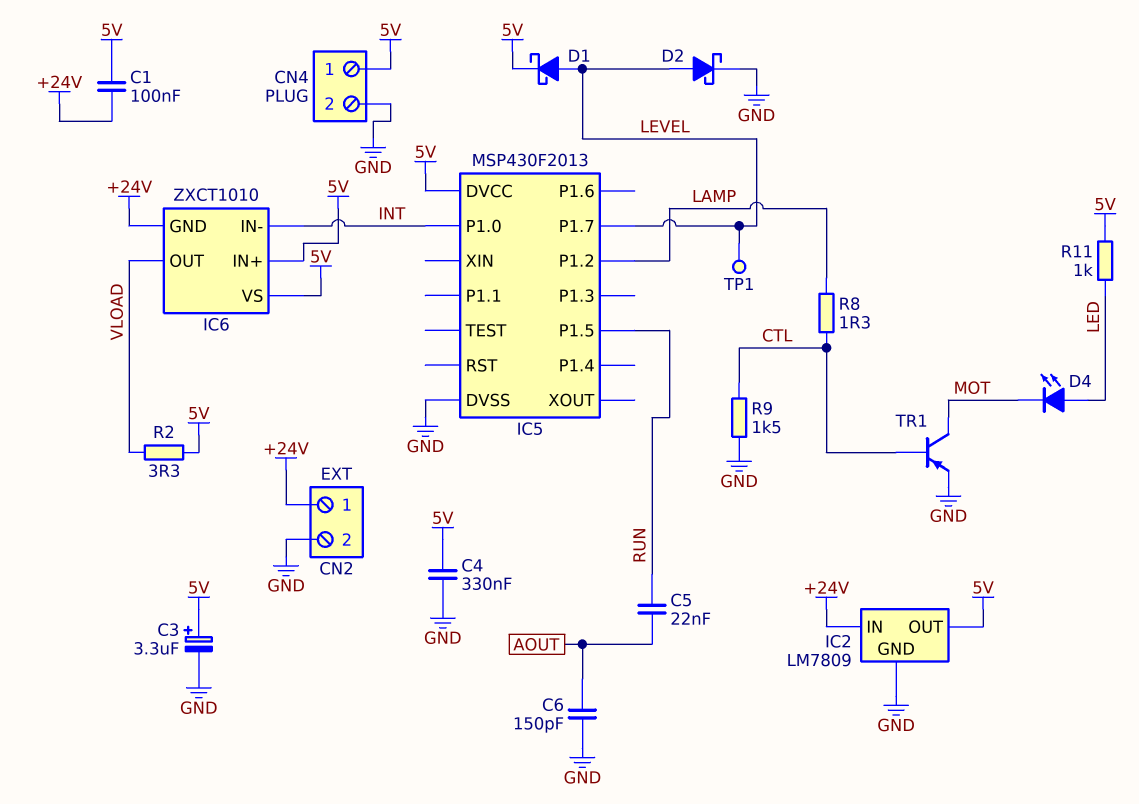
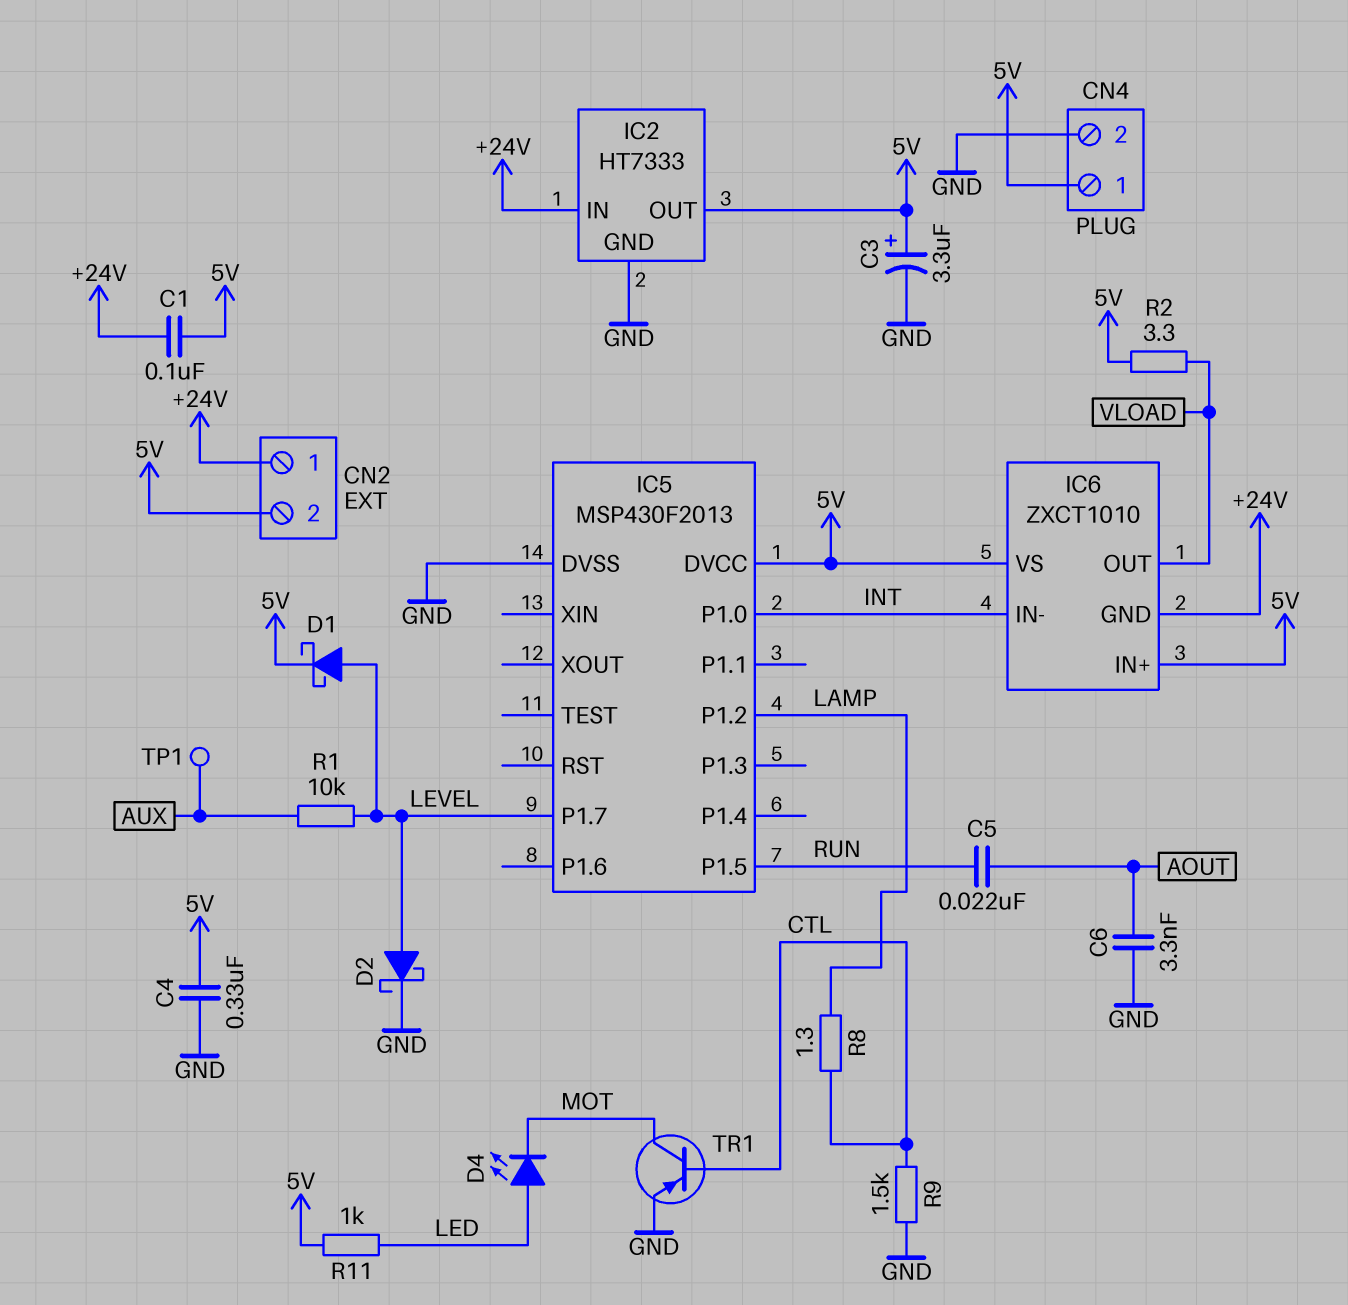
C6: 150pF (AOUT, GND) -> 3.3nF (AOUT, GND)
CN2 pin 2: GND -> 5V
IC2: LM7809 -> HT7333
R1: none -> 10k (AUX, LEVEL)
TP1: test point (LEVEL) -> test point (AUX)

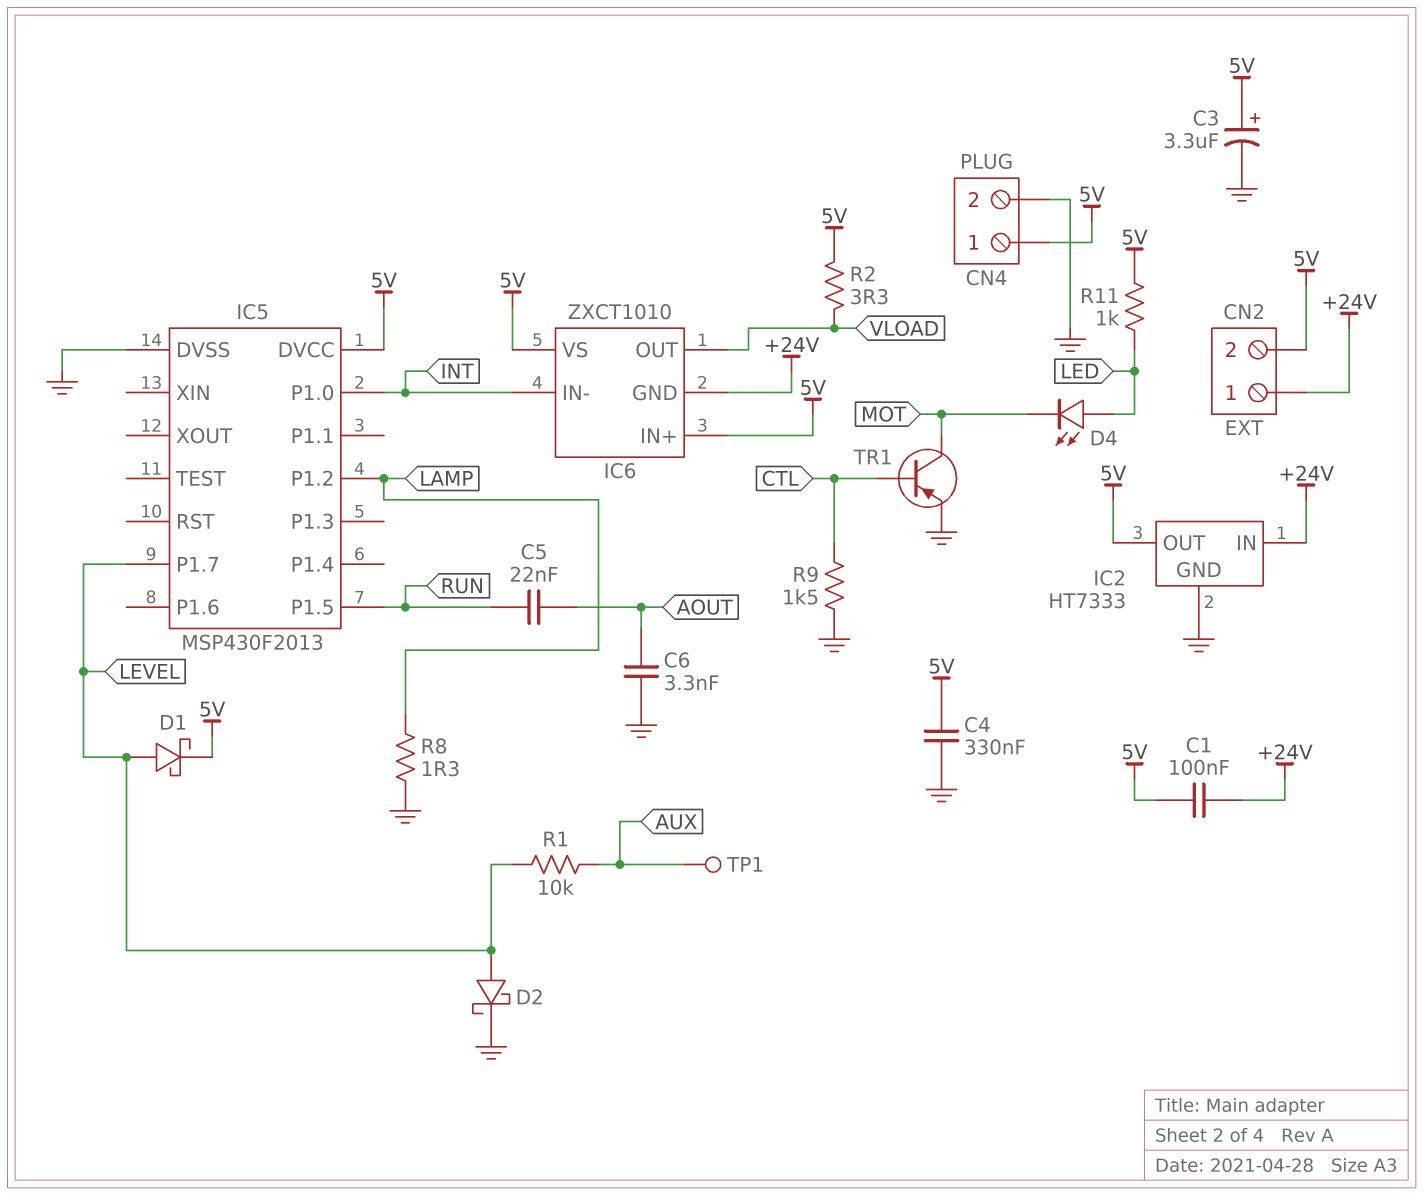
R8: 1.3 (CTL, LAMP) -> 1.3 (GND, LAMP)

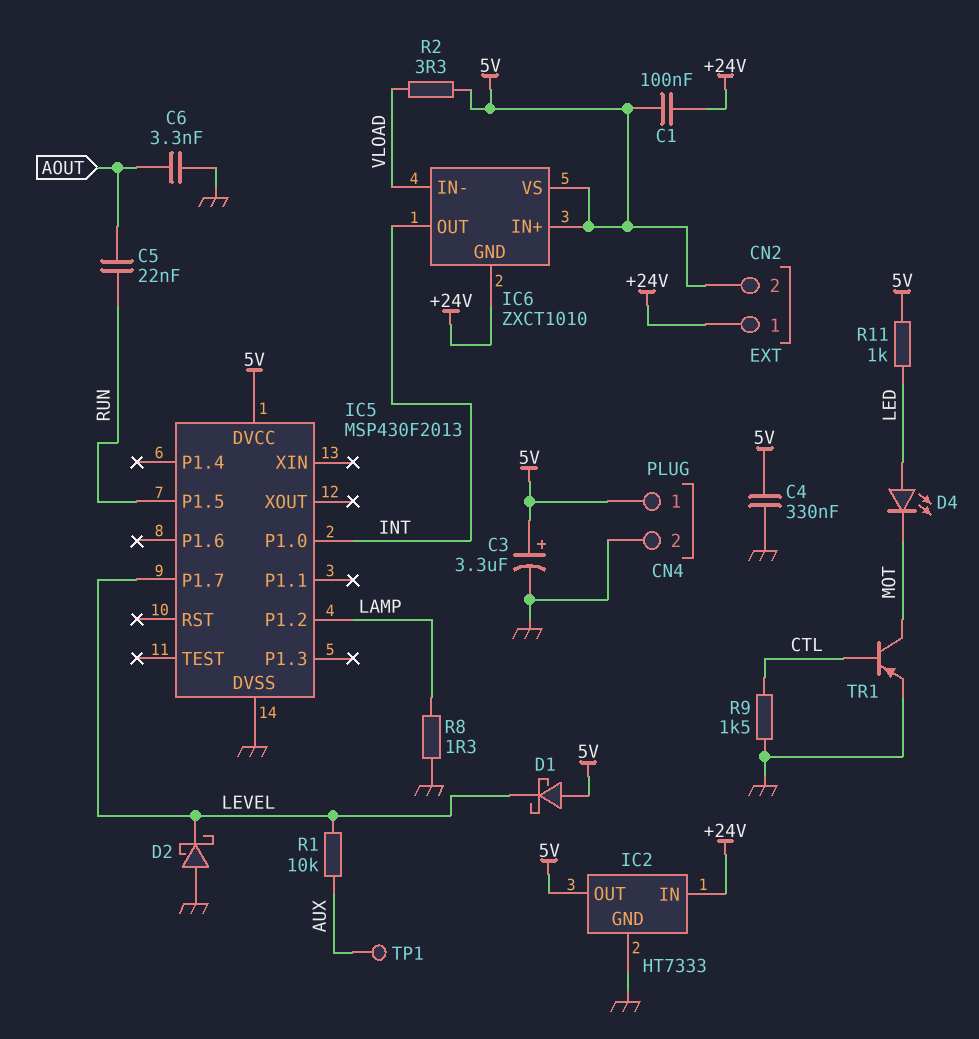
D1: schottky (A LEVEL, K 5V) -> schottky (A 5V, K LEVEL)
D2: schottky (A LEVEL, K GND) -> schottky (A GND, K LEVEL)
IC6 pin IN-: INT -> VLOAD
IC6 pin OUT: VLOAD -> INT

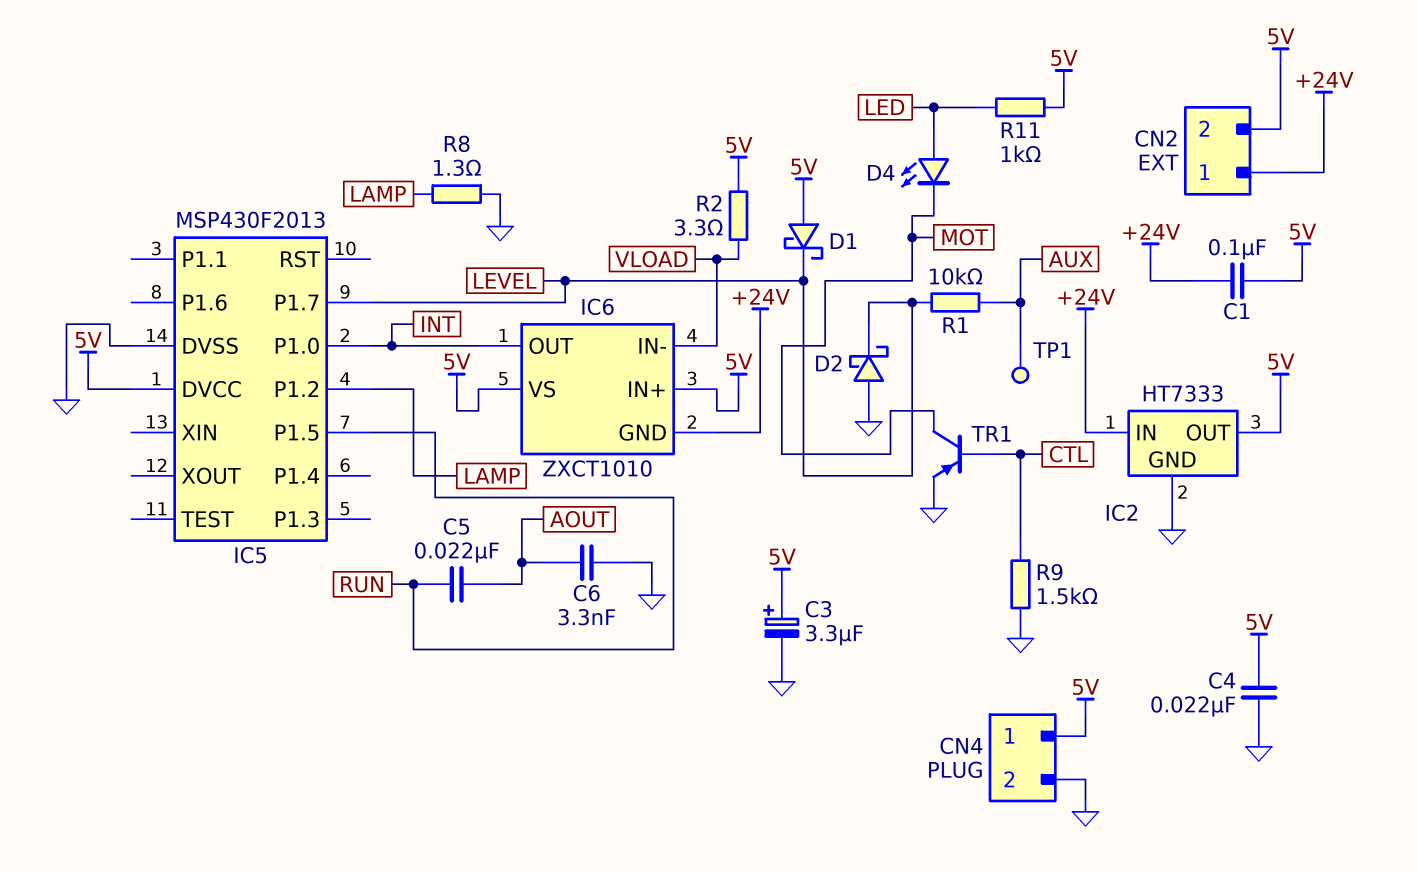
C4: 330nF (5V, GND) -> 22nF (5V, GND)

